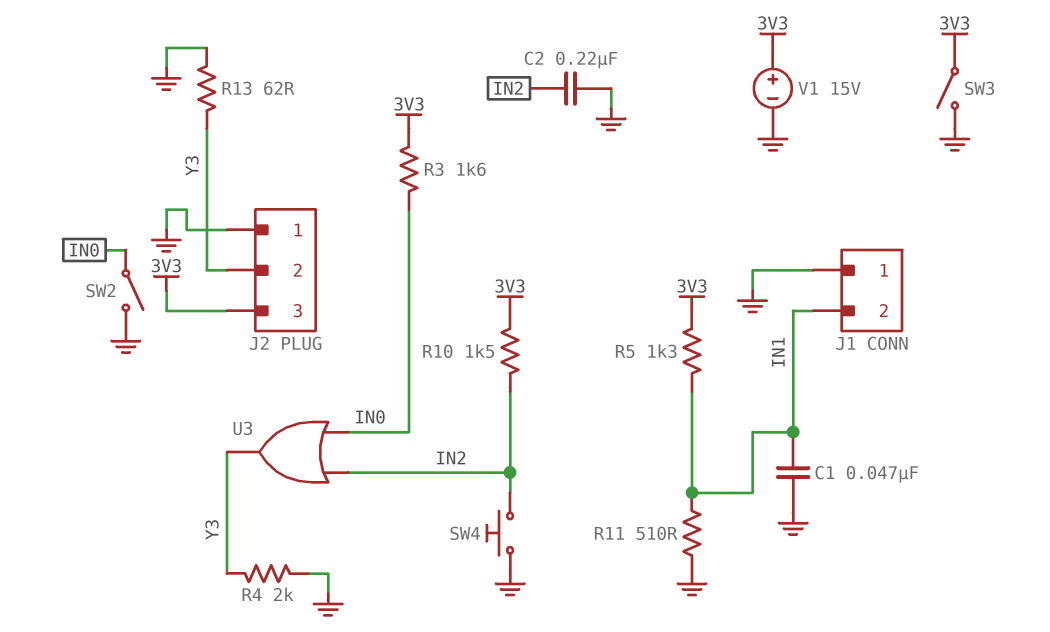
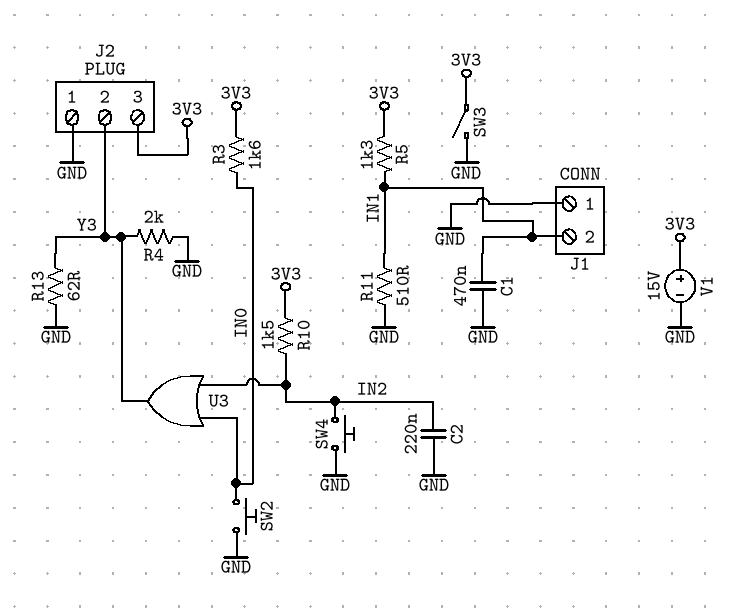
C1: 47nF (GND, IN1) -> 470nF (GND, IN1)
SW2: switch (GND, IN0) -> button (GND, IN0)

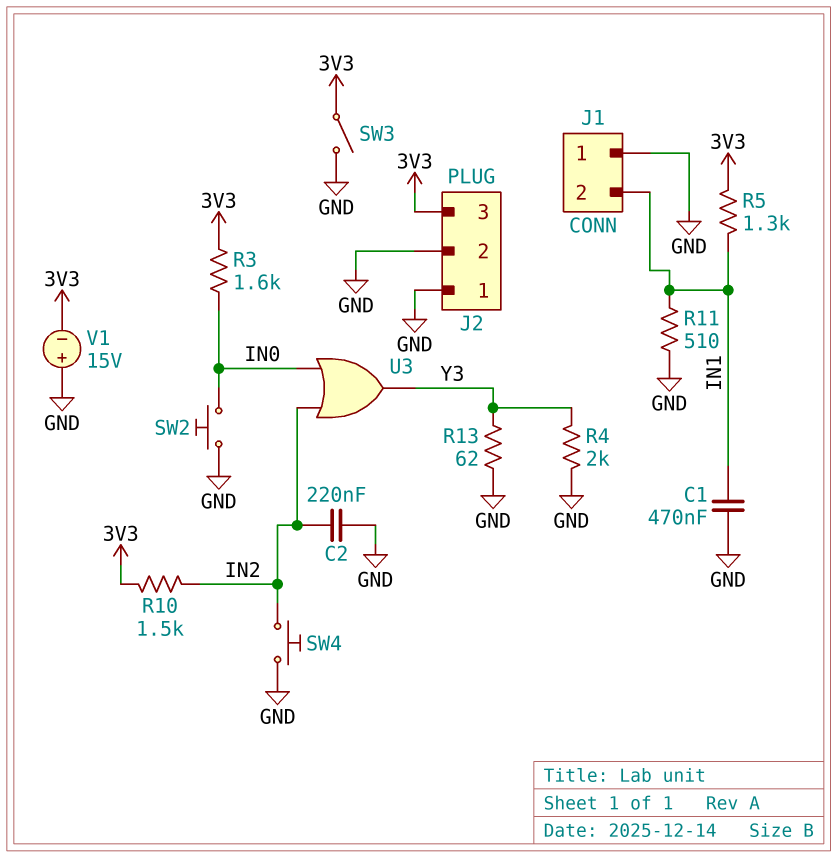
J2 pin 2: Y3 -> GND
V1: 15V (plus 3V3, minus GND) -> 15V (plus GND, minus 3V3)

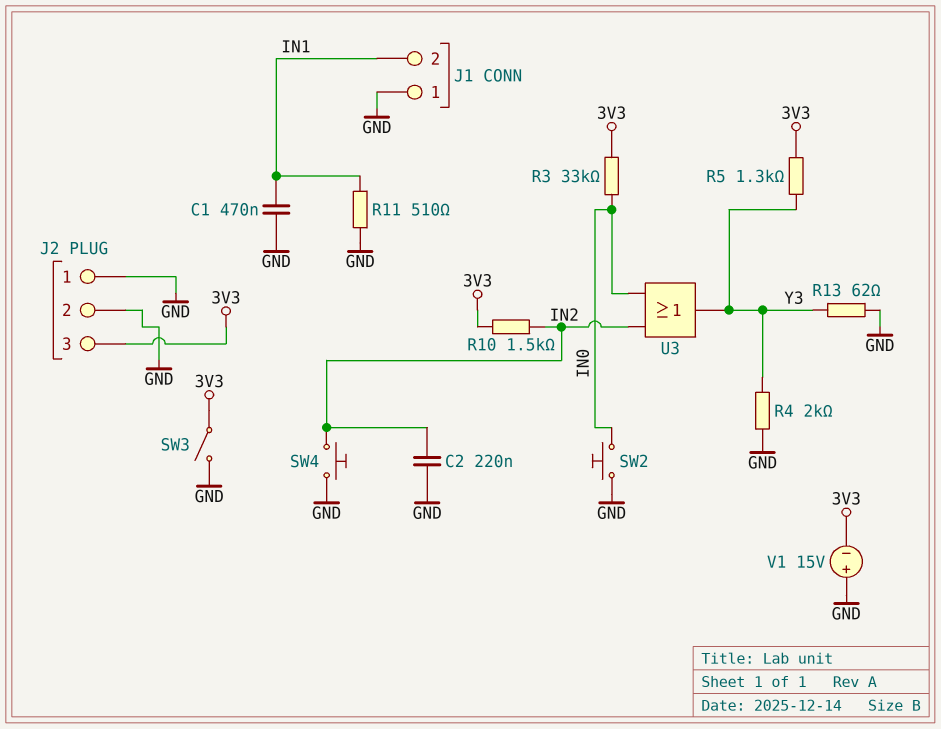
R3: 1.6k (3V3, IN0) -> 33k (3V3, IN0)
R5: 1.3k (3V3, IN1) -> 1.3k (3V3, Y3)

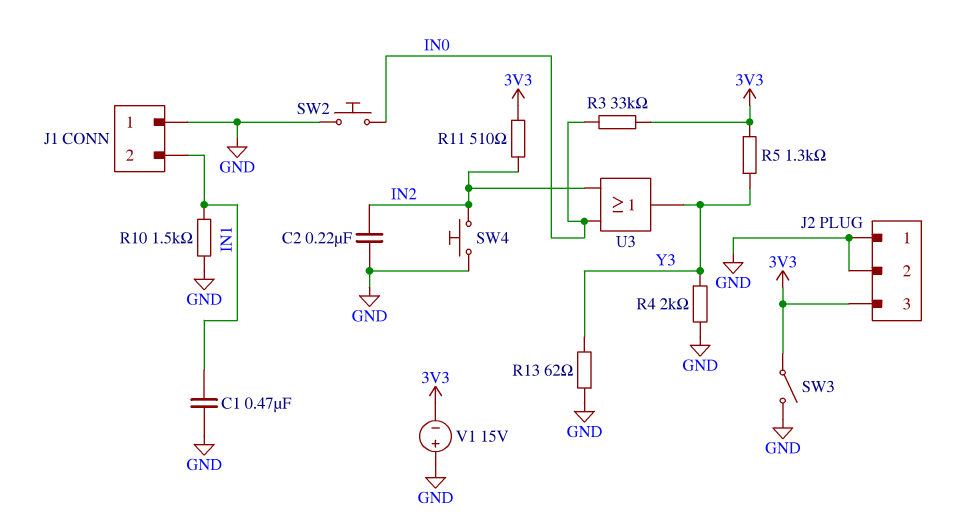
R10: 1.5k (3V3, IN2) -> 1.5k (GND, IN1)
R11: 510 (GND, IN1) -> 510 (3V3, IN2)

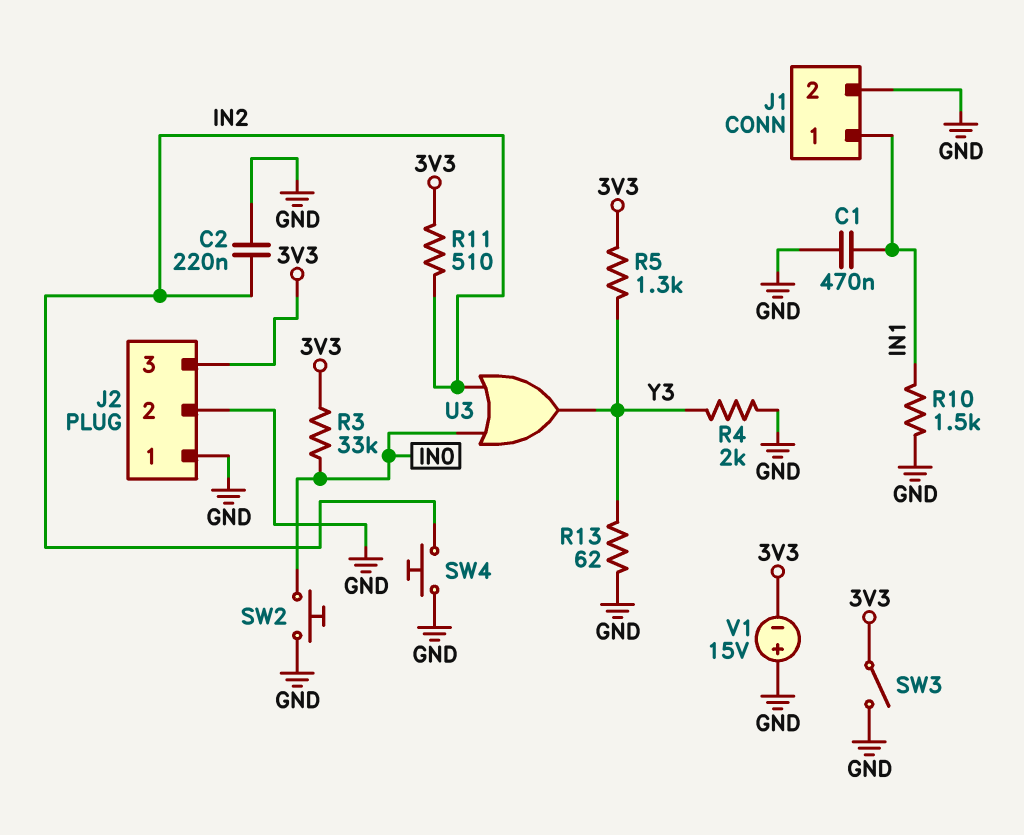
J1 pin 1: GND -> IN1
J1 pin 2: IN1 -> GND

